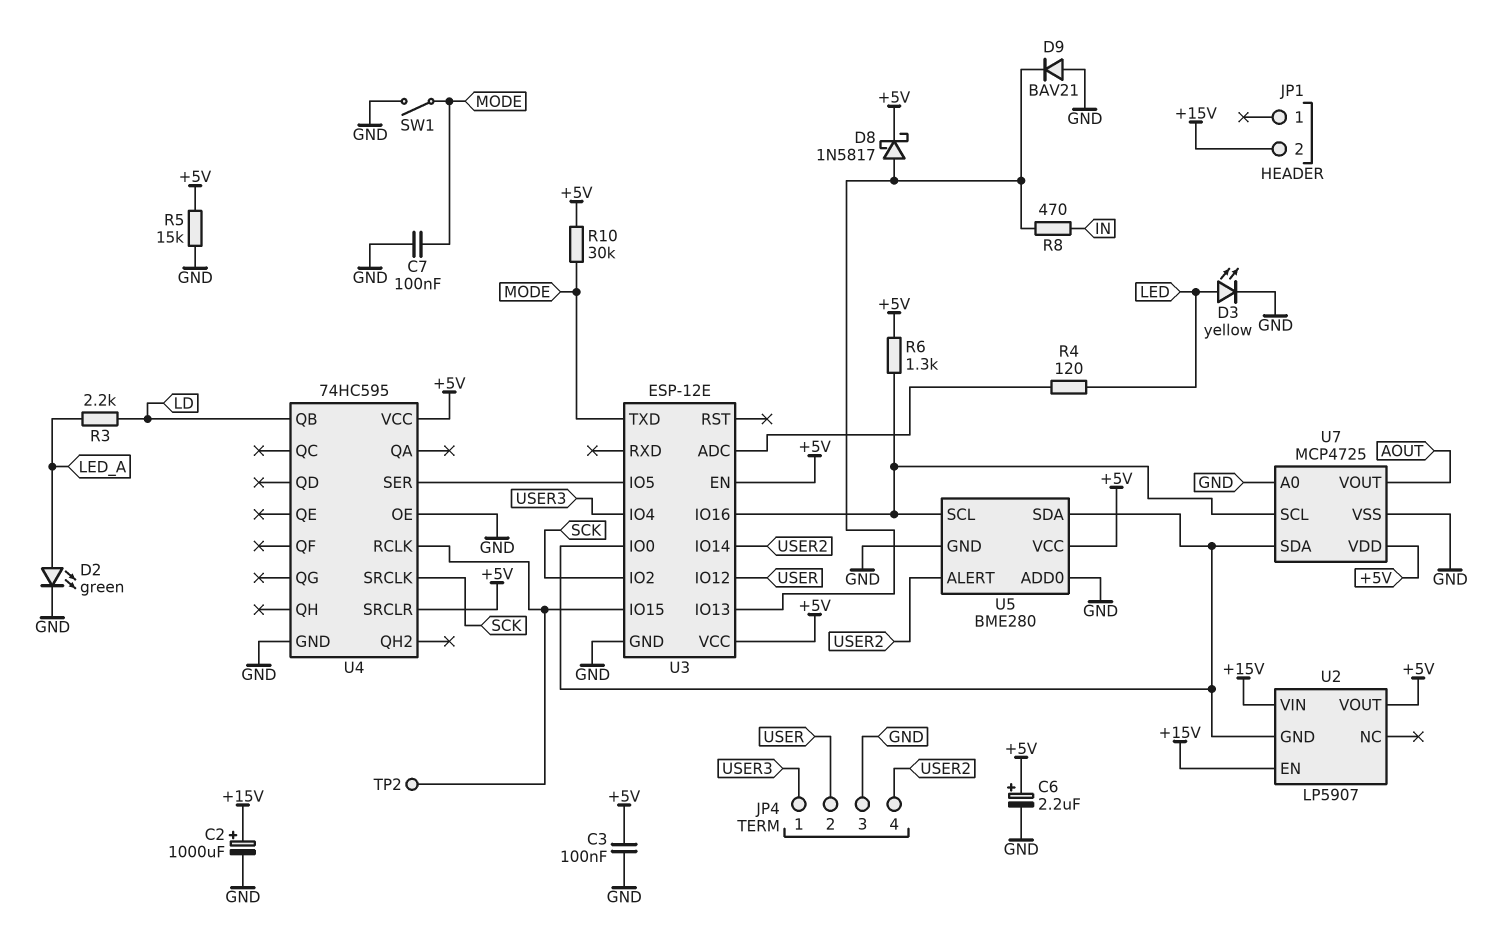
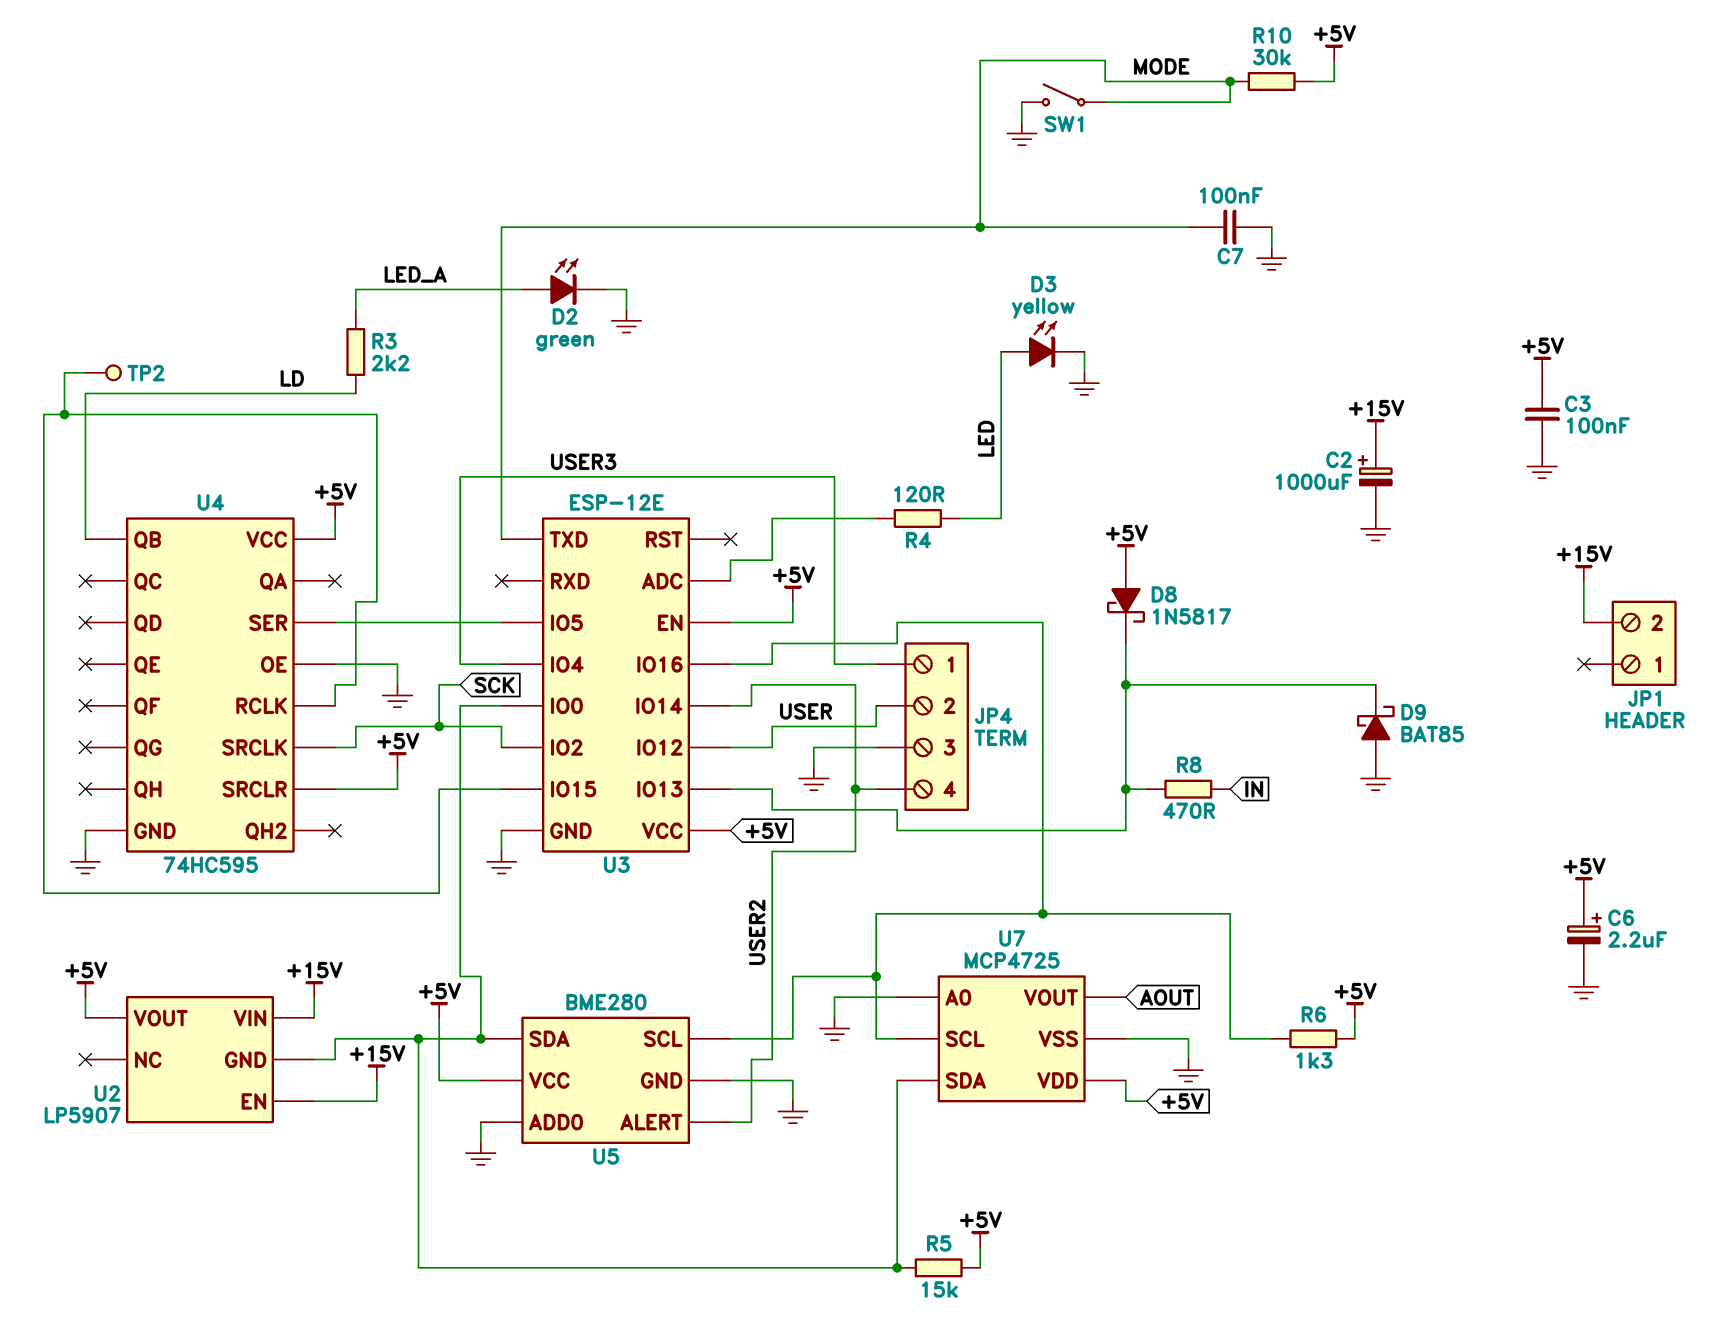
D8: schottky 1N5817 (A U3/IO13, K +5V) -> schottky 1N5817 (A +5V, K U3/IO13)
D9: diode BAV21 (A GND, K U3/IO13) -> schottky BAT85 (A GND, K U3/IO13)
R5: 15k (+5V, GND) -> 15k (+5V, U2/GND)

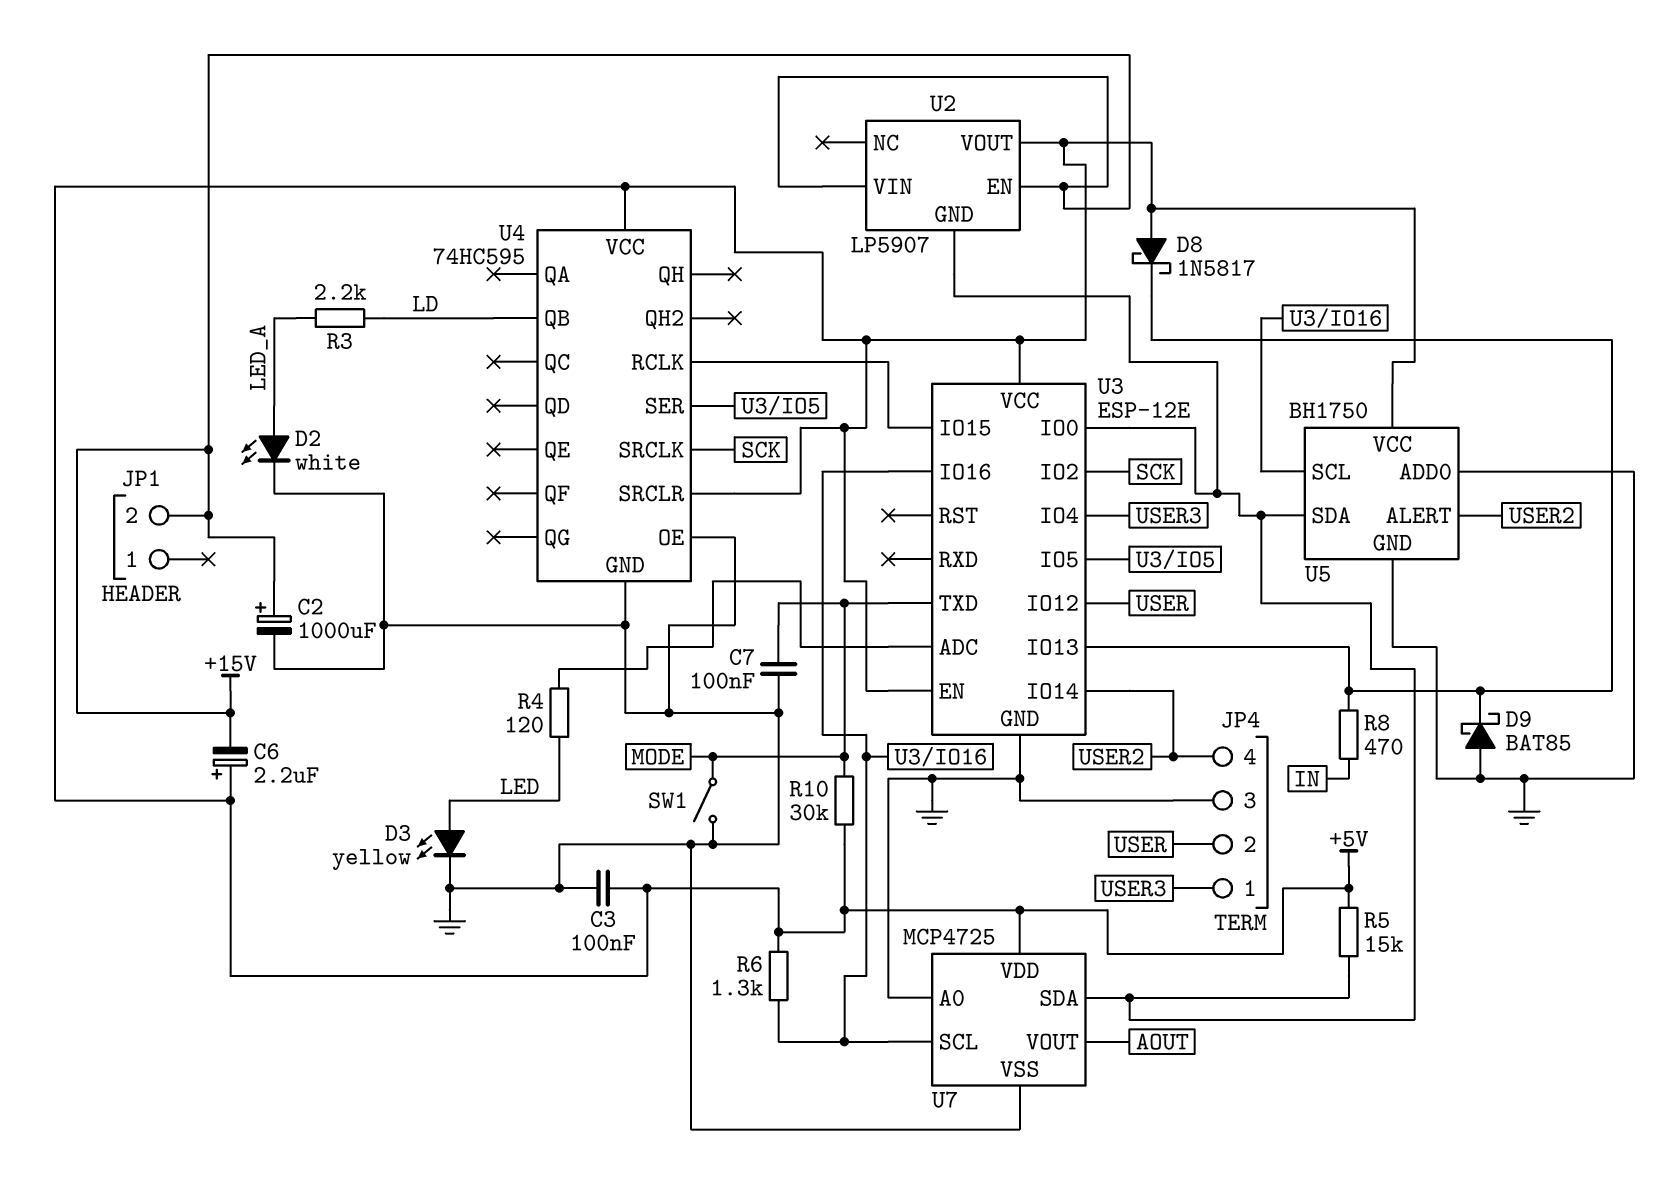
C6: 2.2uF (plus +5V, minus GND) -> 2.2uF (plus +5V, minus +15V)
D2: LED green (A LED_A, K GND) -> LED white (A LED_A, K GND)
TP2: test point (U3/IO15) -> none
U5: BME280 -> BH1750

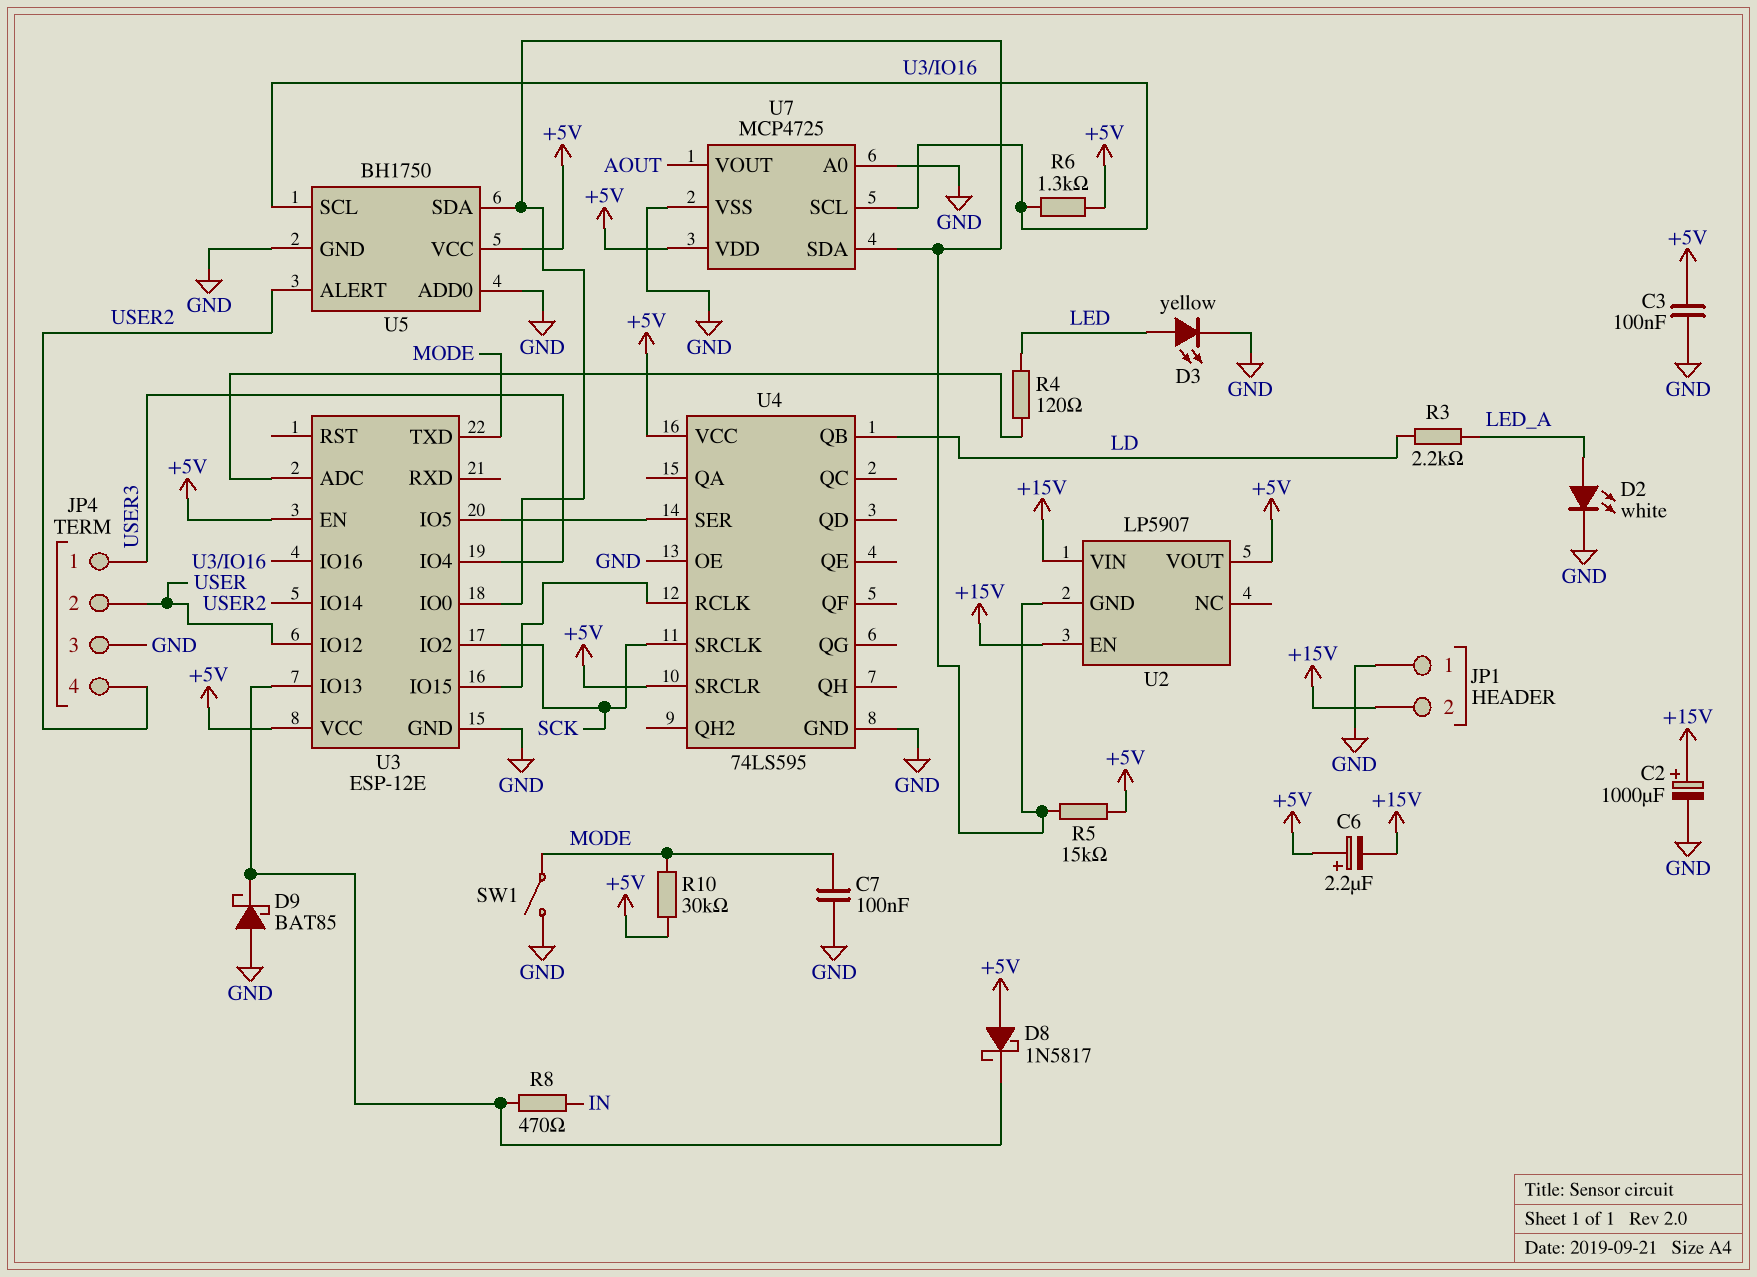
JP1 pin 1: none -> GND
U4: 74HC595 -> 74LS595

